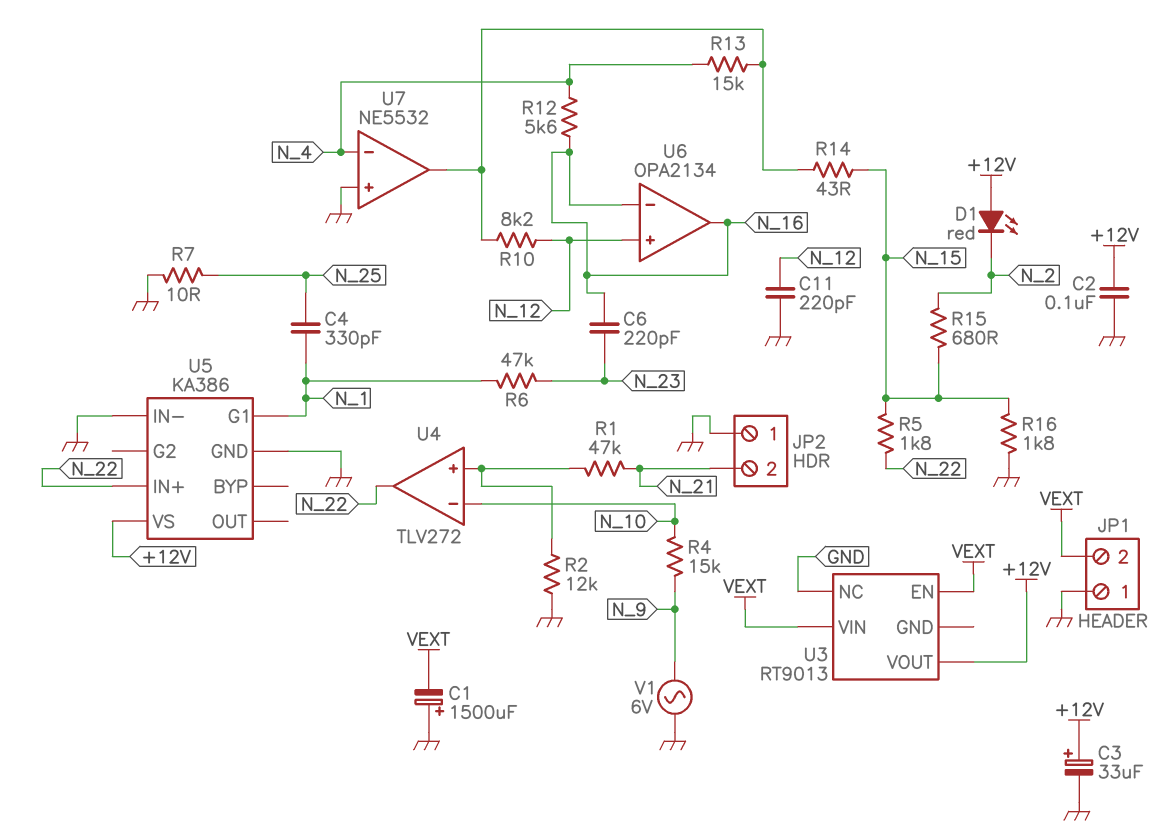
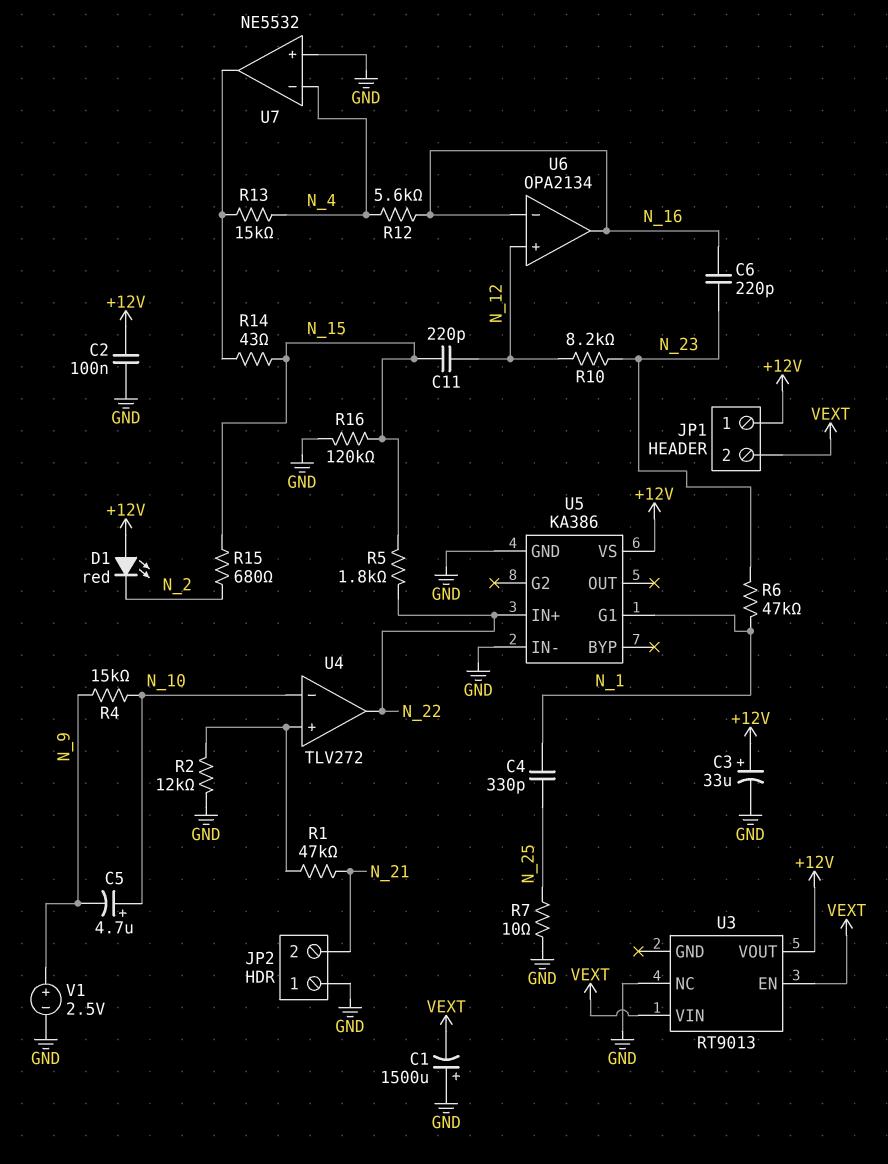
C5: none -> 4.7uF (plus N_10, minus N_9)
C11: 220pF (GND, N_12) -> 220pF (N_12, N_15)
JP1 pin 1: GND -> +12V
R10: 8.2k (N_12, U7/out) -> 8.2k (N_12, N_23)
R16: 1.8k (GND, N_15) -> 120k (GND, N_15)
V1: AC 6V (GND, N_9) -> 2.5V (plus N_9, minus GND)

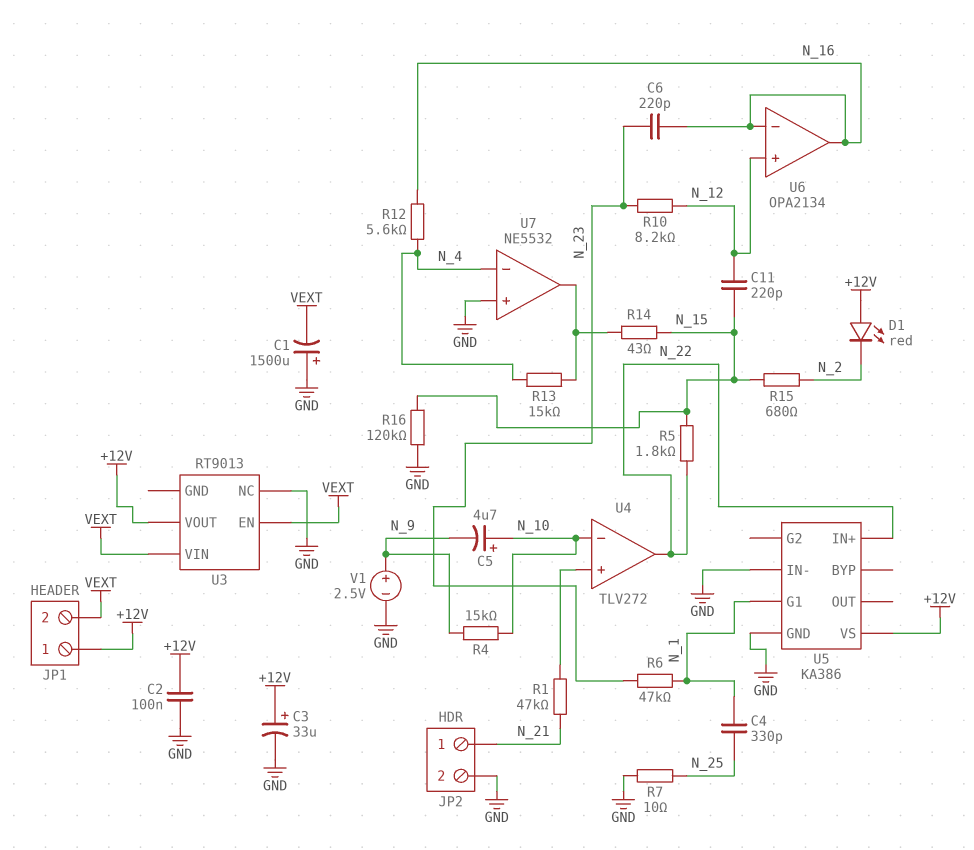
JP2 pin 1: GND -> N_21
JP2 pin 2: N_21 -> GND
R2: 12k (GND, U4/in+) -> none

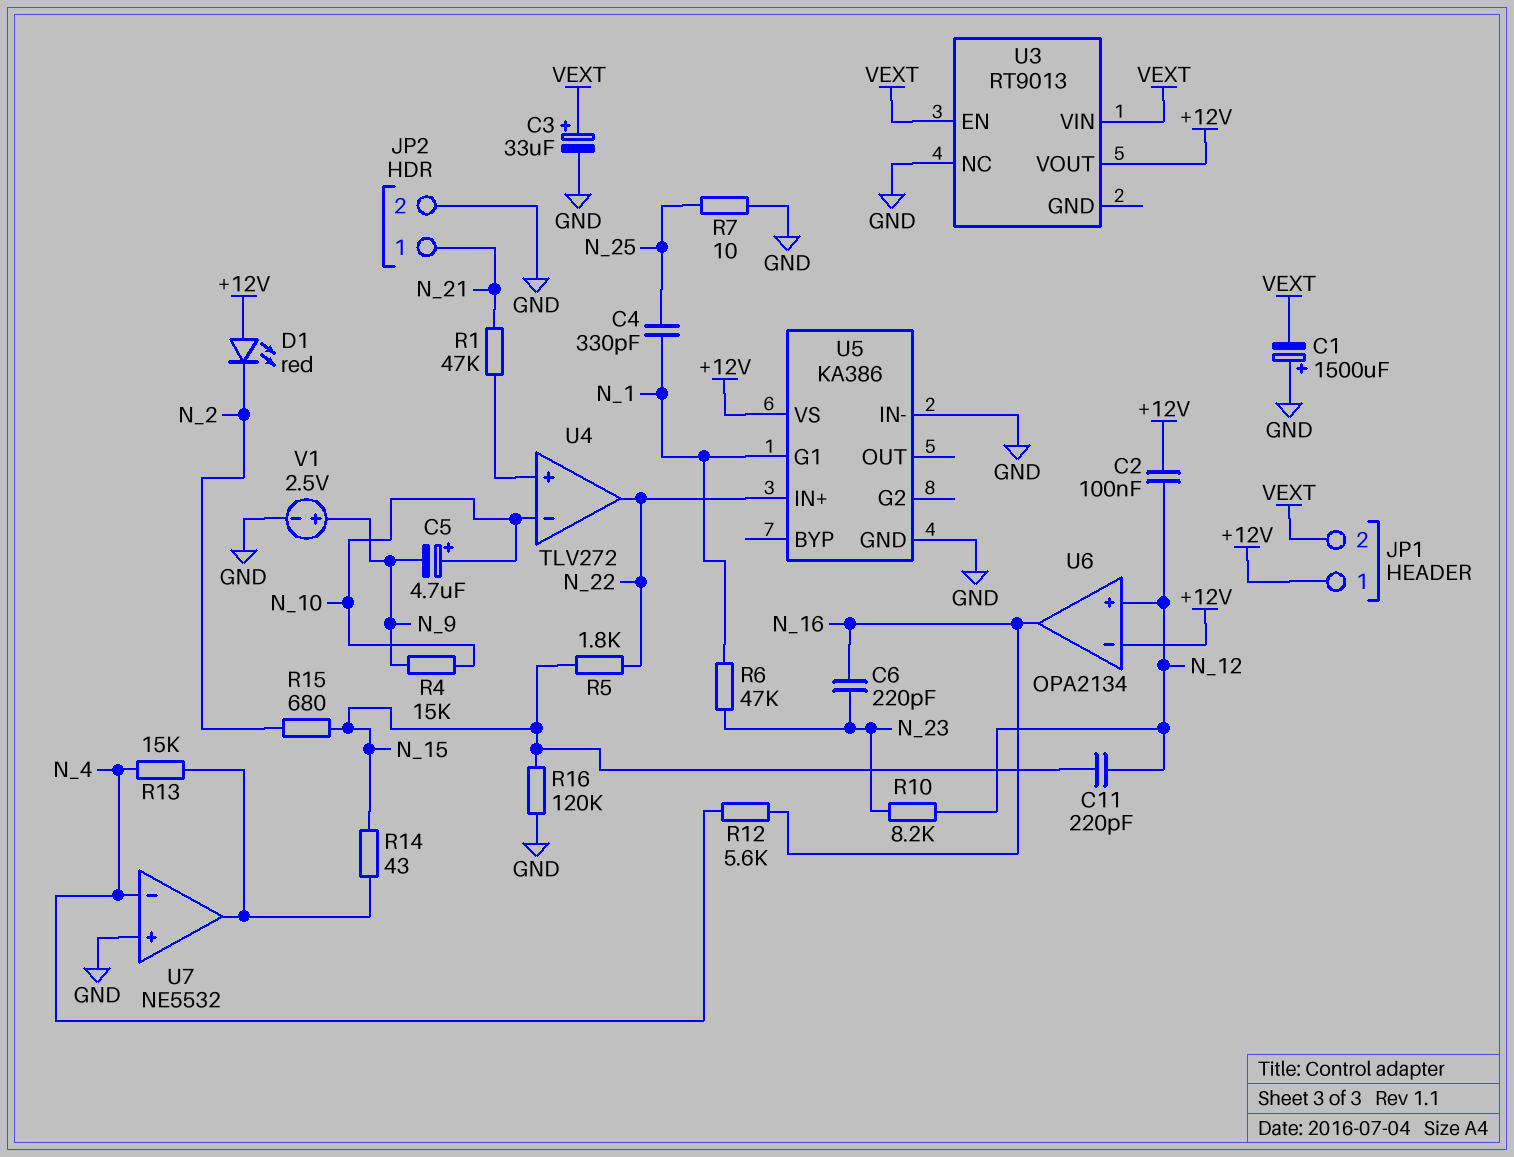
C2: 100nF (+12V, GND) -> 100nF (+12V, N_12)
C3: 33uF (plus +12V, minus GND) -> 33uF (plus VEXT, minus GND)
U6 pin in-: N_16 -> +12V

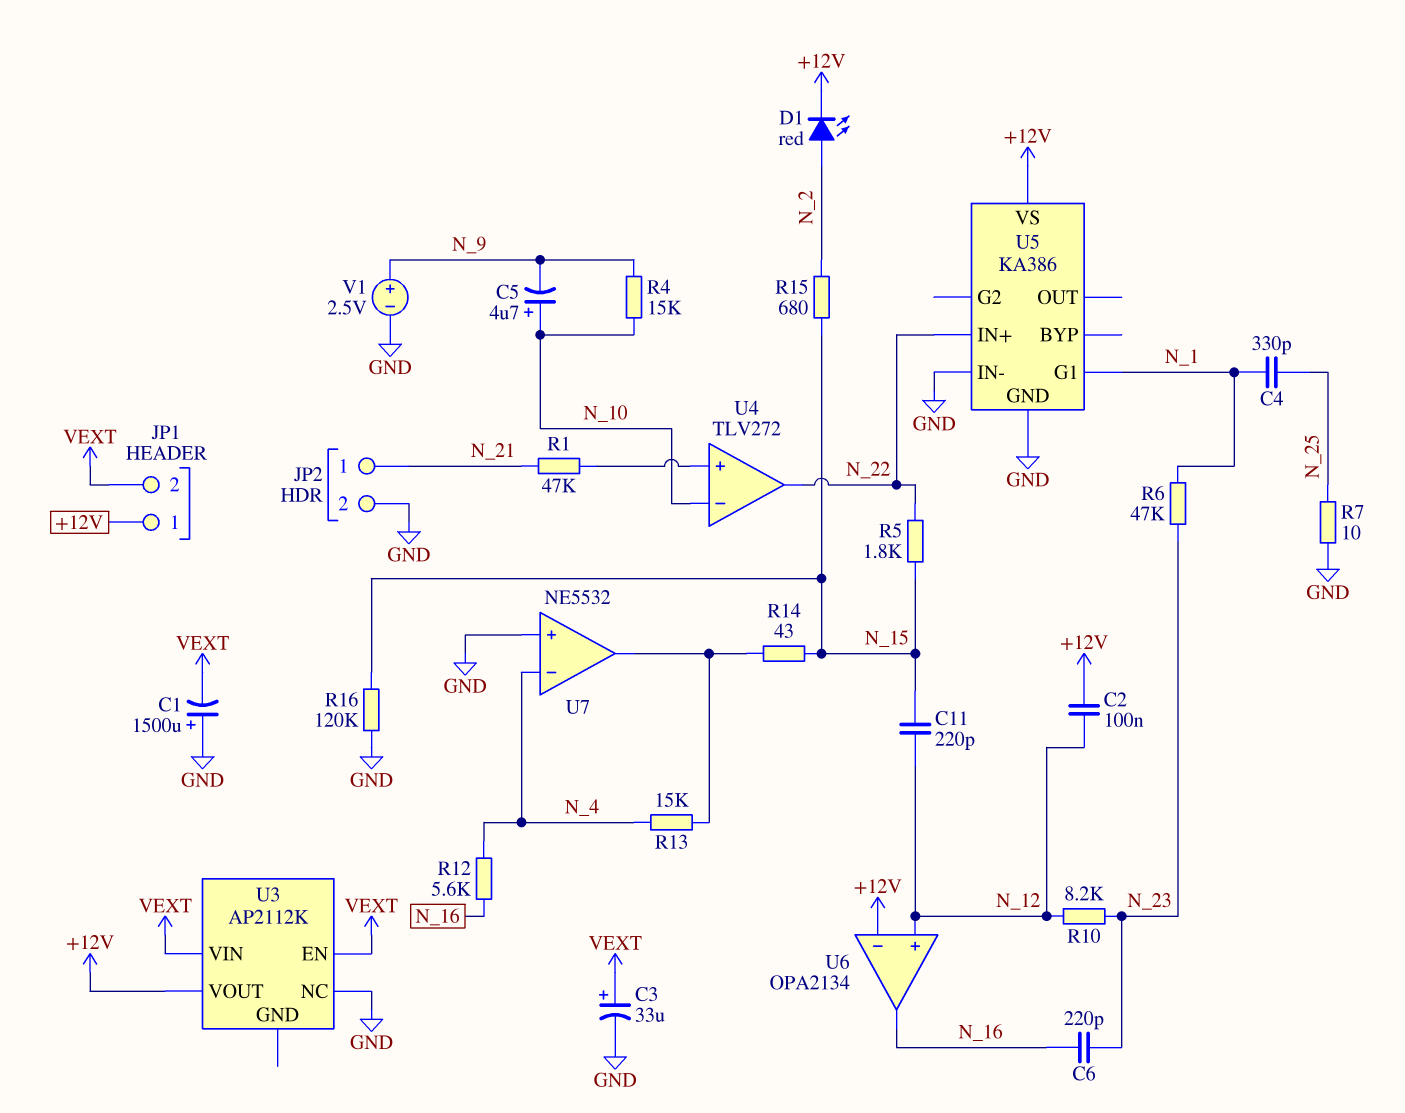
D1: LED red (A +12V, K N_2) -> LED red (A N_2, K +12V)
U3: RT9013 -> AP2112K

